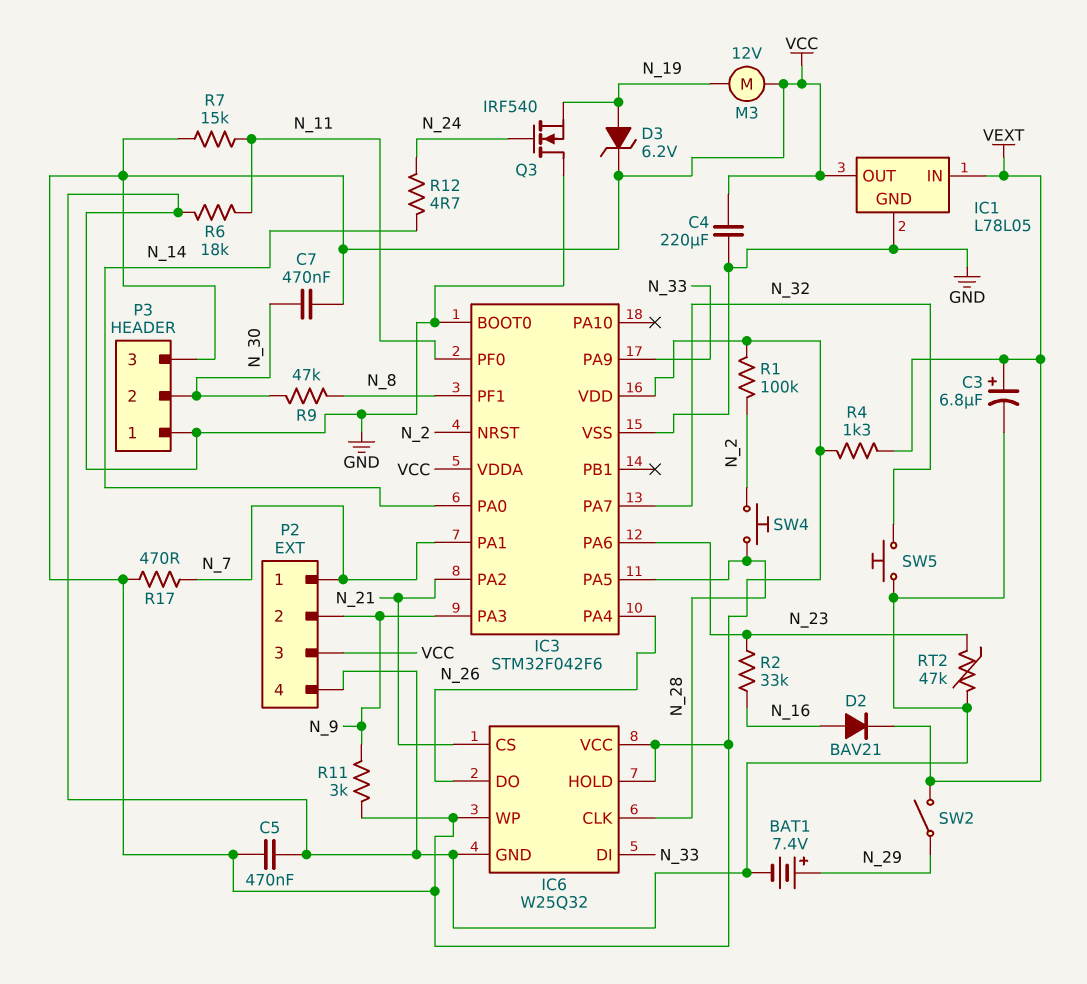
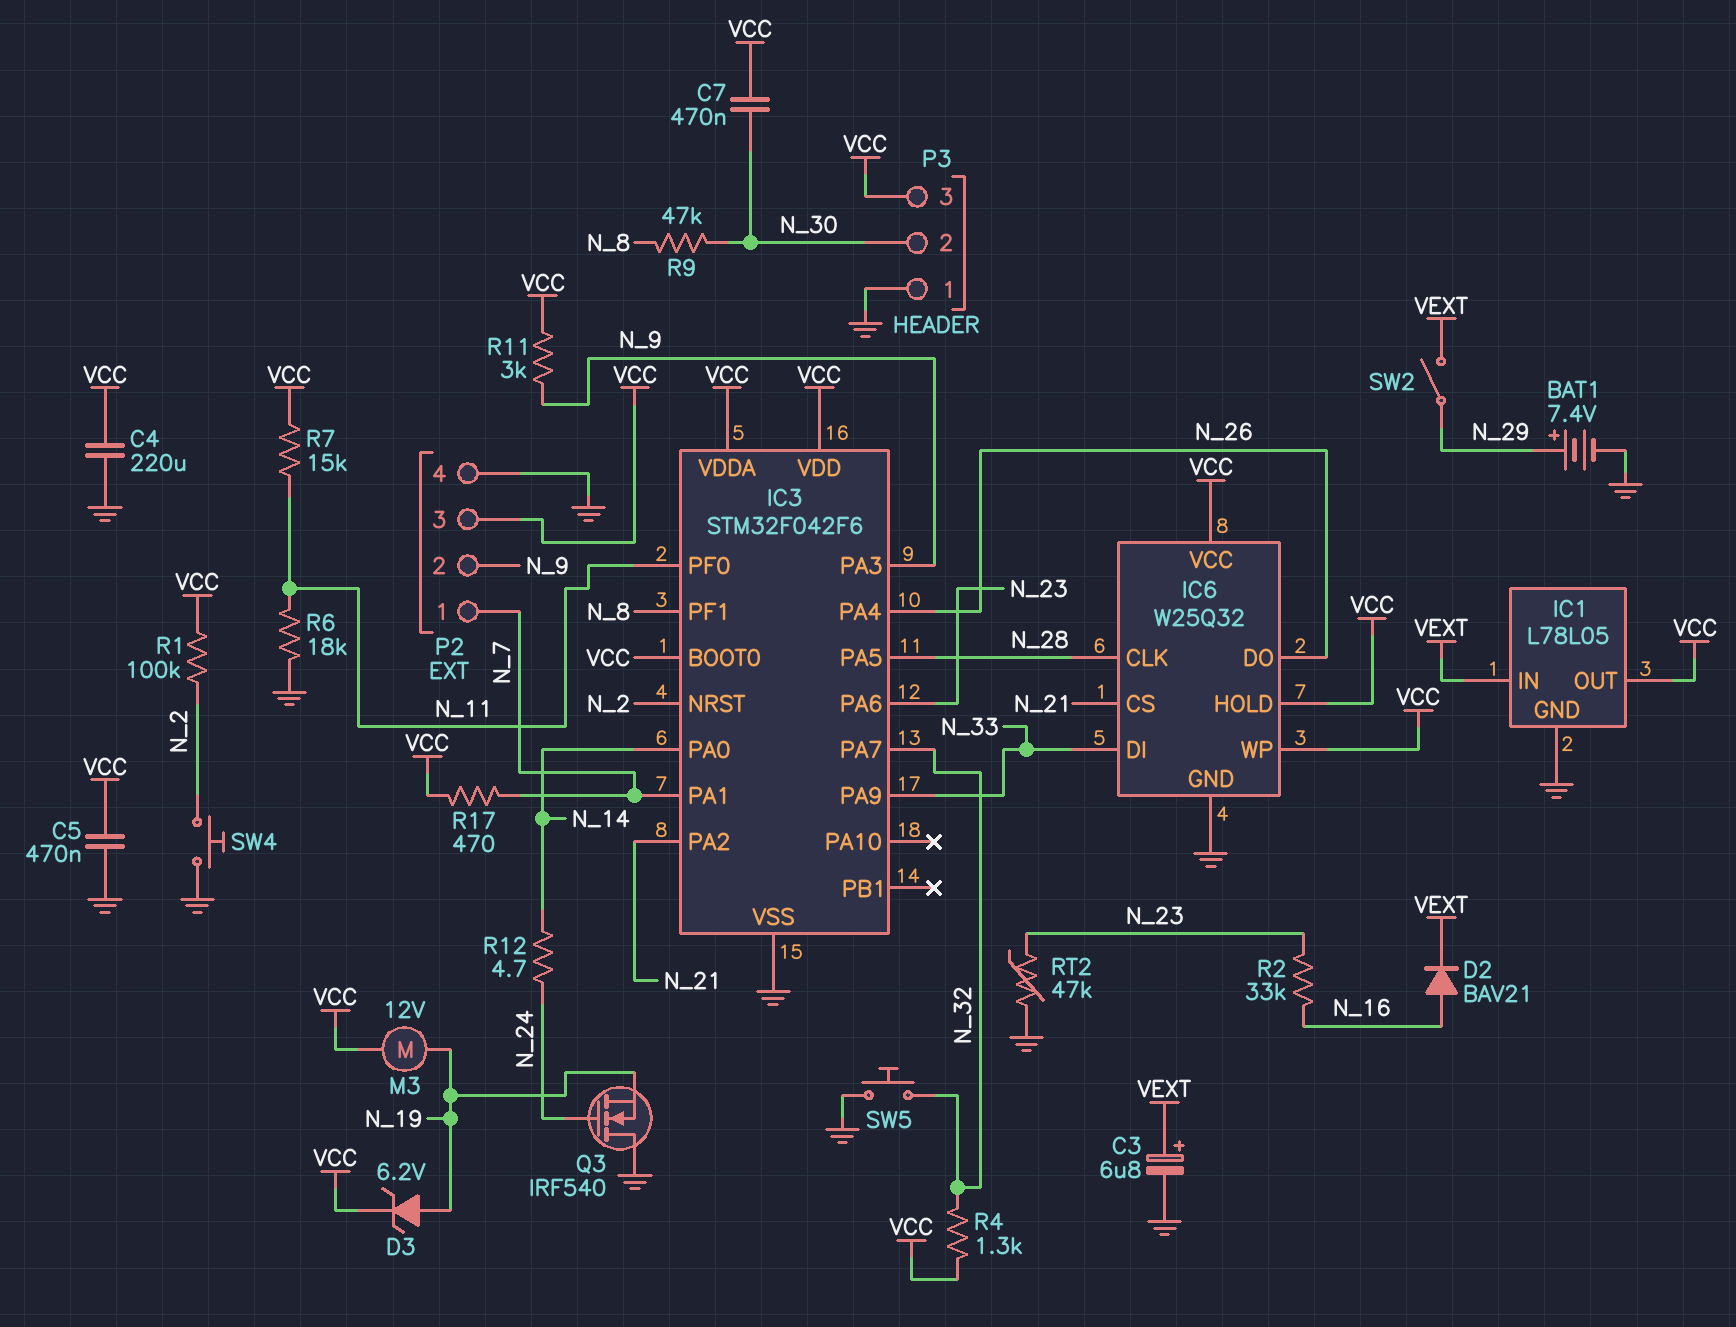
IC3 pin BOOT0: GND -> VCC
R4: 1.3k (VCC, VEXT) -> 1.3k (N_32, VCC)
SW4: button (N_2, N_28) -> button (GND, N_2)

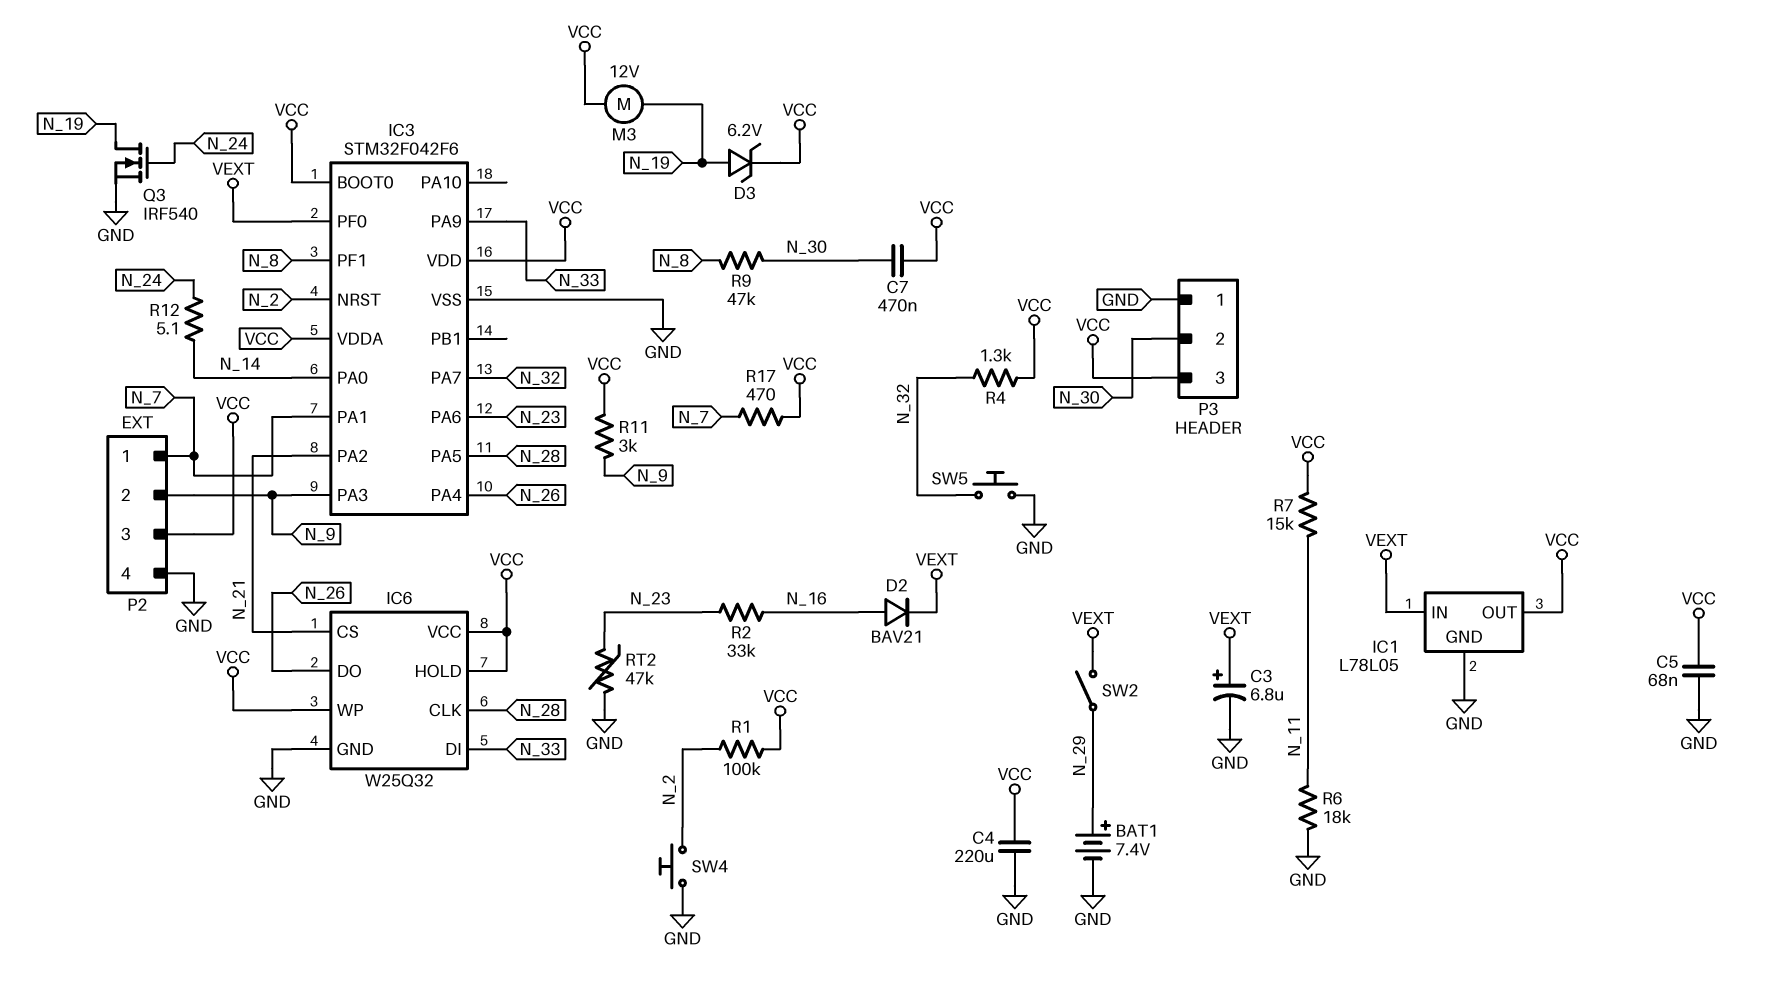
C5: 470nF (GND, VCC) -> 68nF (GND, VCC)
IC3 pin PF0: N_11 -> VEXT
Q3: NMOS IRF540 (G N_24, D GND, S N_19) -> NMOS IRF540 (G N_24, D N_19, S GND)
R12: 4.7 (N_14, N_24) -> 5.1 (N_14, N_24)

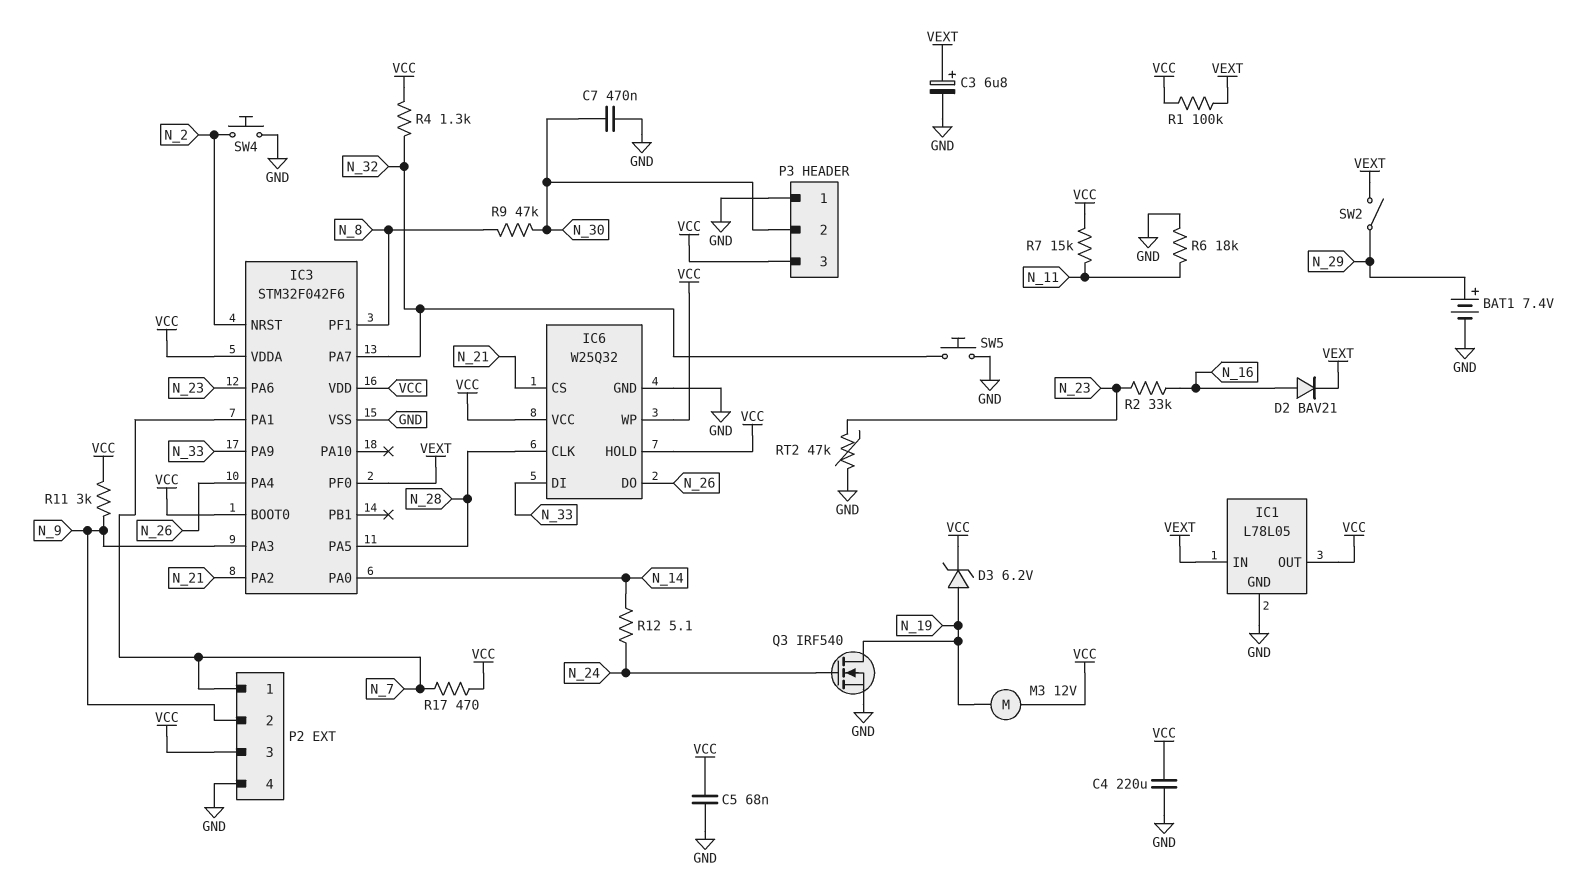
C7: 470nF (N_30, VCC) -> 470nF (GND, N_30)
R1: 100k (N_2, VCC) -> 100k (VCC, VEXT)

